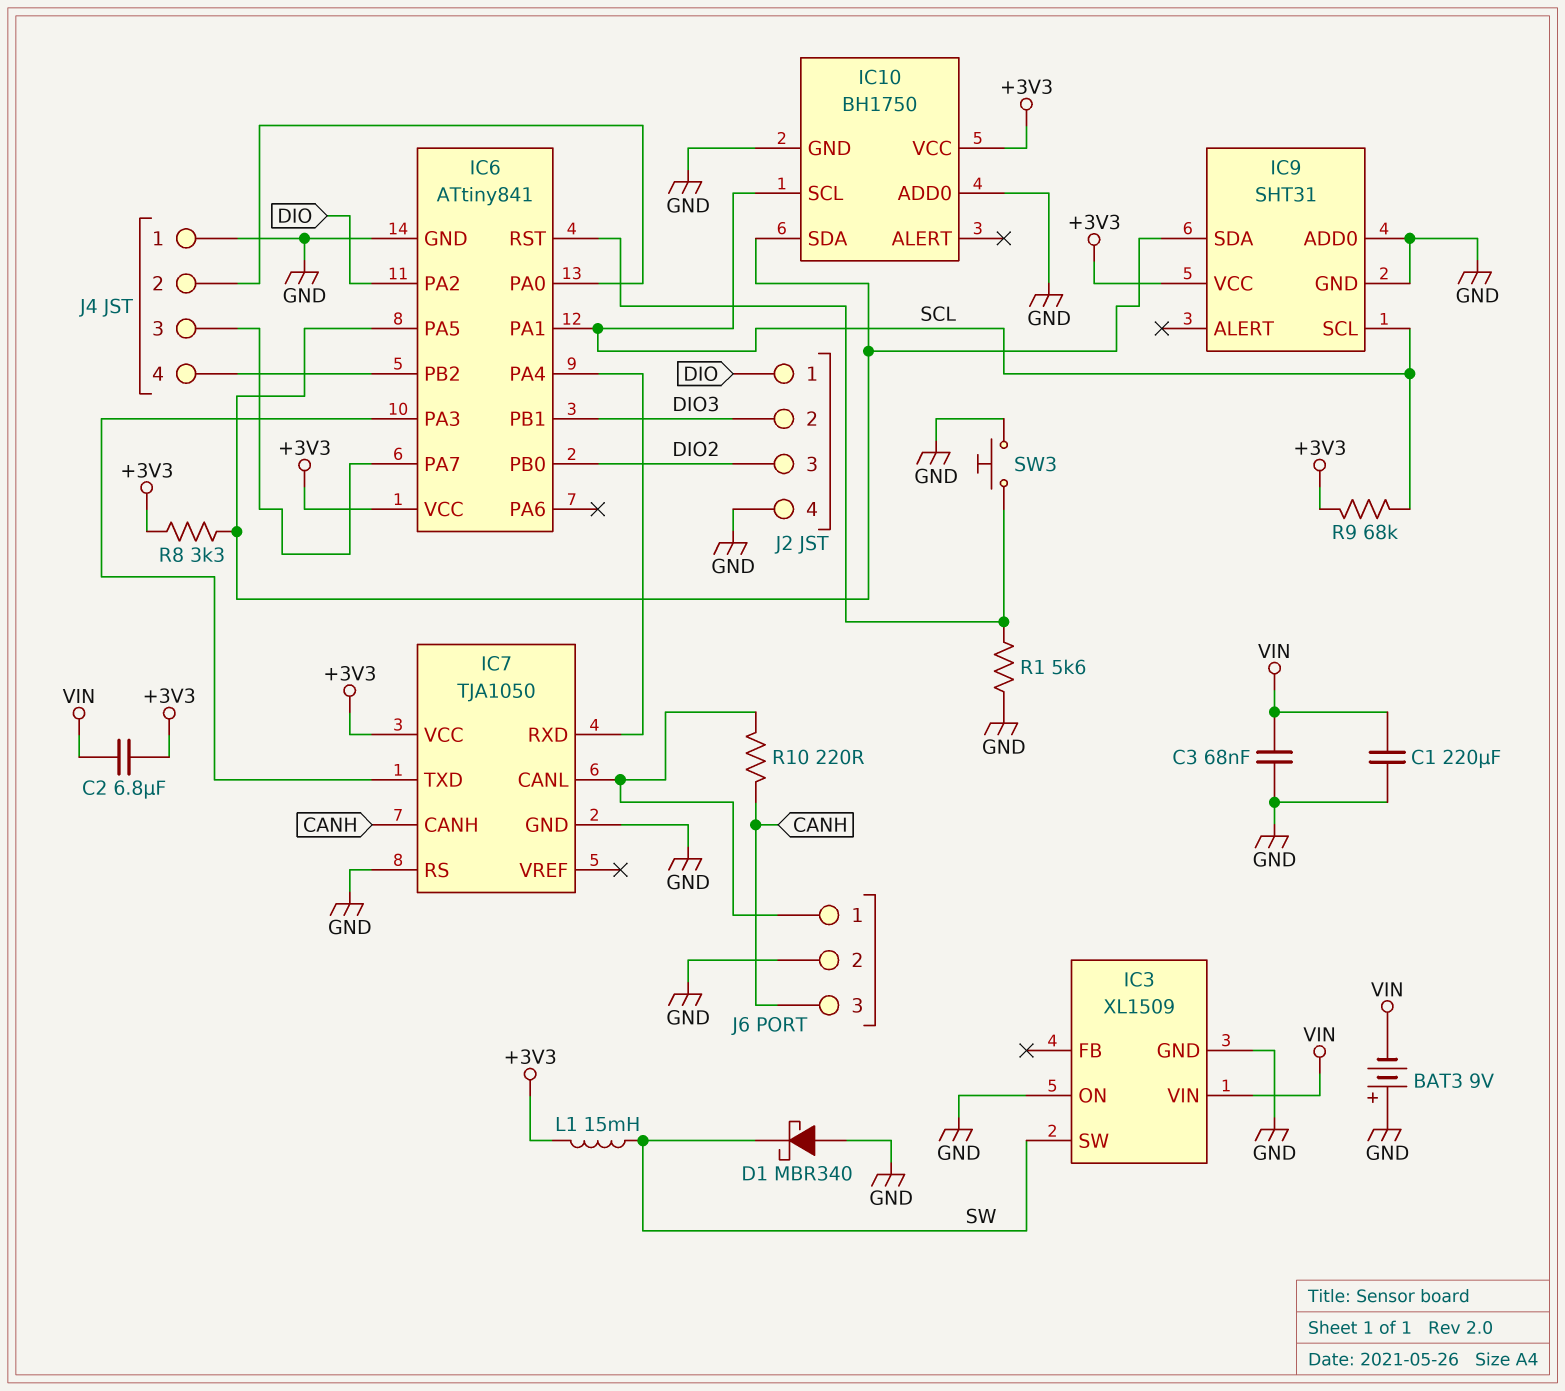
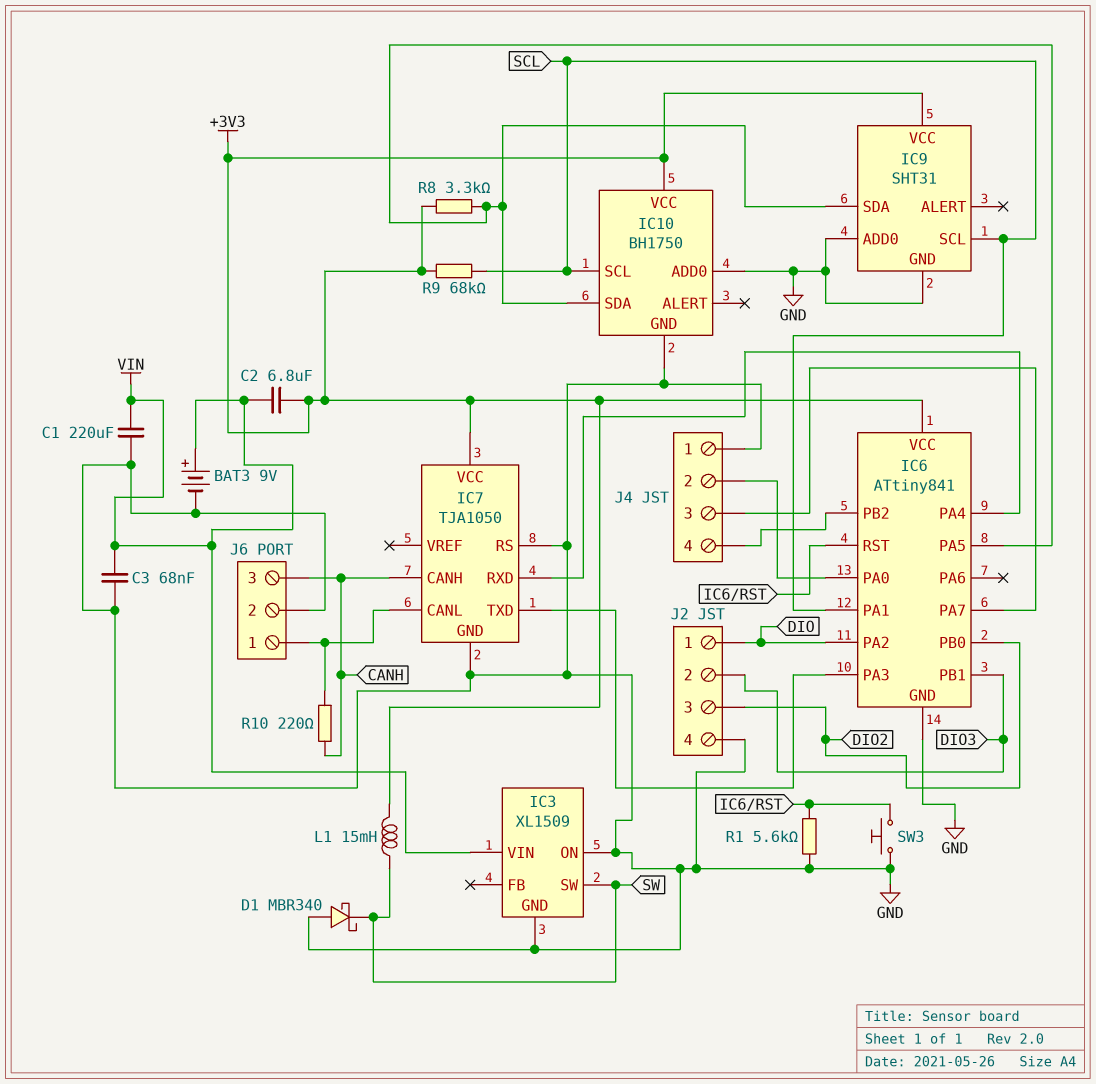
BAT3: 9V (plus GND, minus VIN) -> 9V (plus VIN, minus GND)

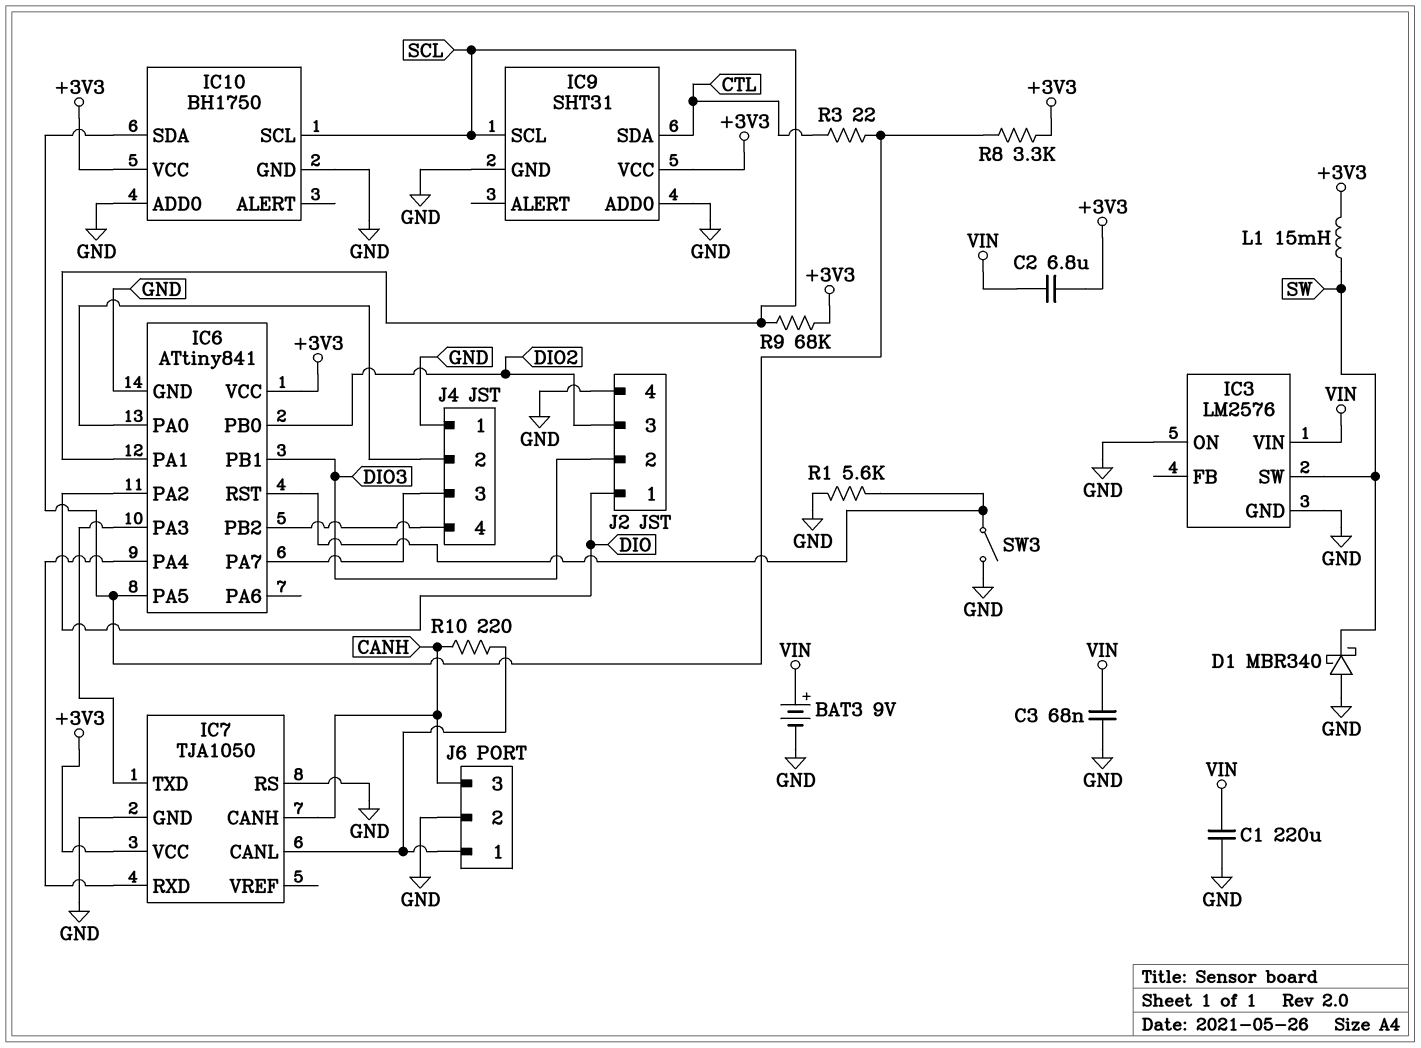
IC3: XL1509 -> LM2576
IC9 pin SDA: IC6/PA5 -> CTL
R3: none -> 22 (CTL, IC6/PA5)
SW3: button (GND, IC6/RST) -> switch (GND, IC6/RST)

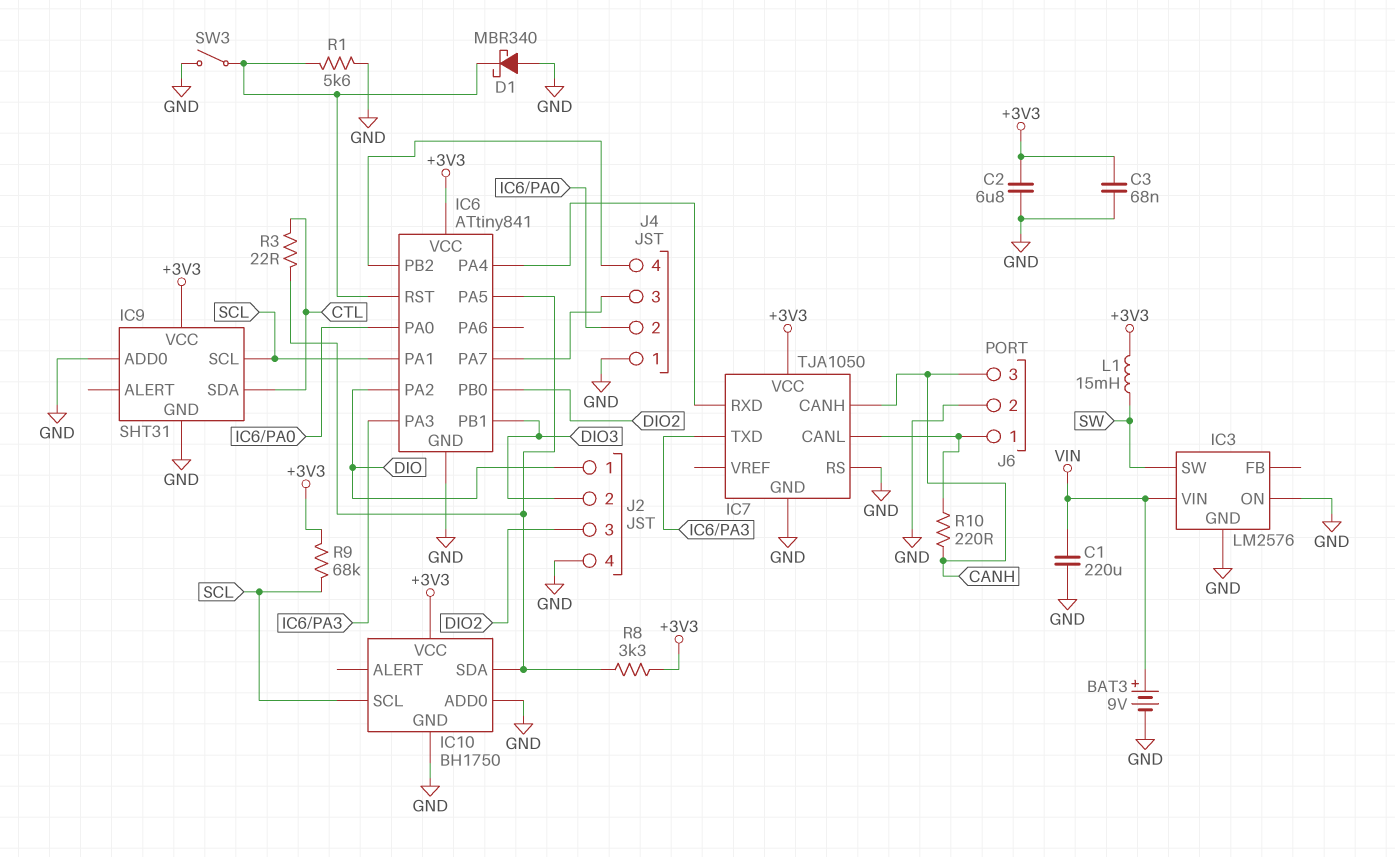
C2: 6.8uF (+3V3, VIN) -> 6.8uF (+3V3, GND)
C3: 68nF (GND, VIN) -> 68nF (+3V3, GND)
D1: schottky MBR340 (A GND, K SW) -> schottky MBR340 (A GND, K IC6/RST)

